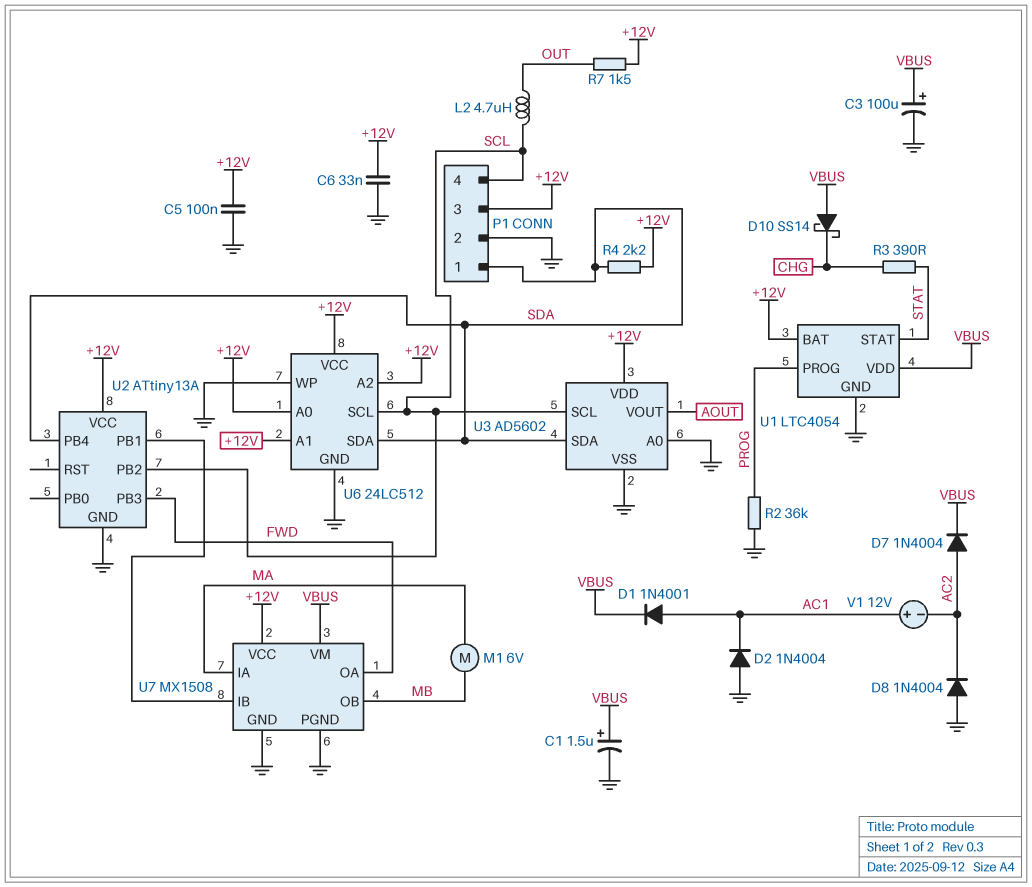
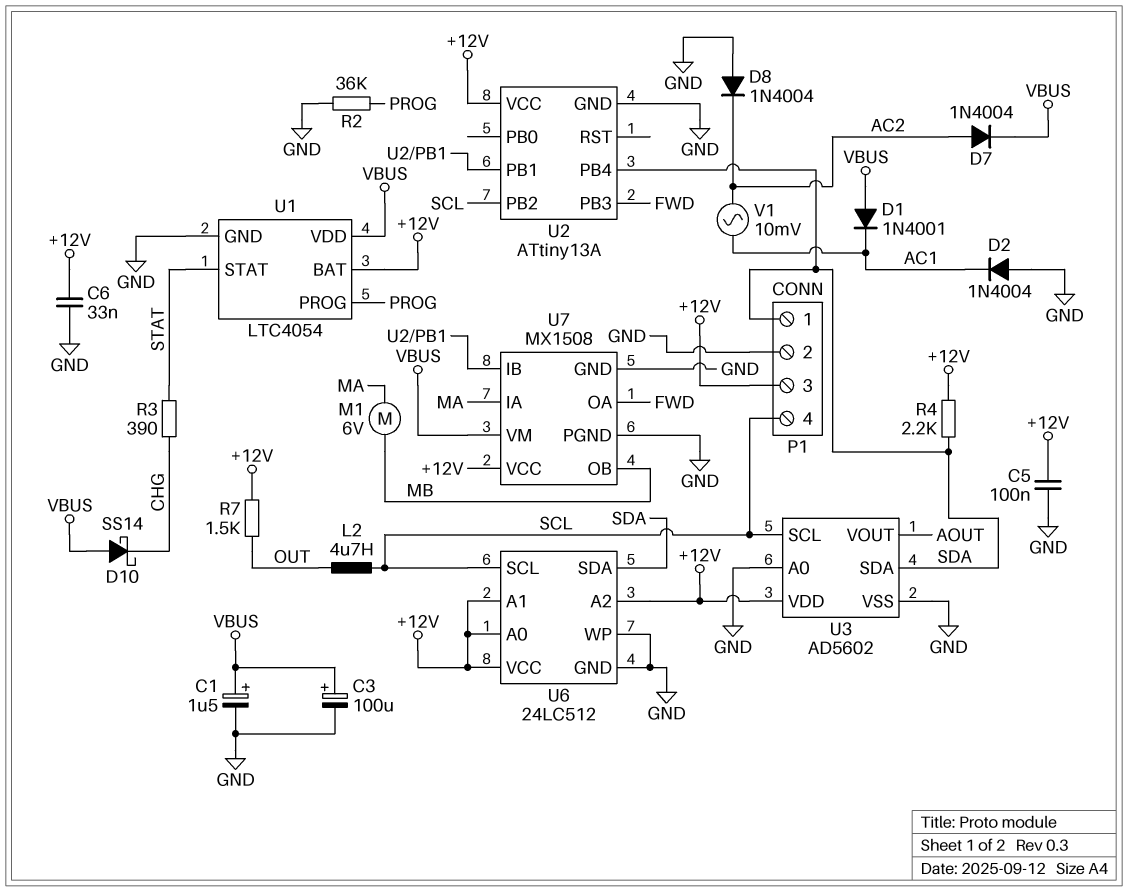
D1: diode 1N4001 (A AC1, K VBUS) -> diode 1N4001 (A VBUS, K AC1)
V1: 12V (plus AC1, minus AC2) -> AC 10mV (AC1, AC2)

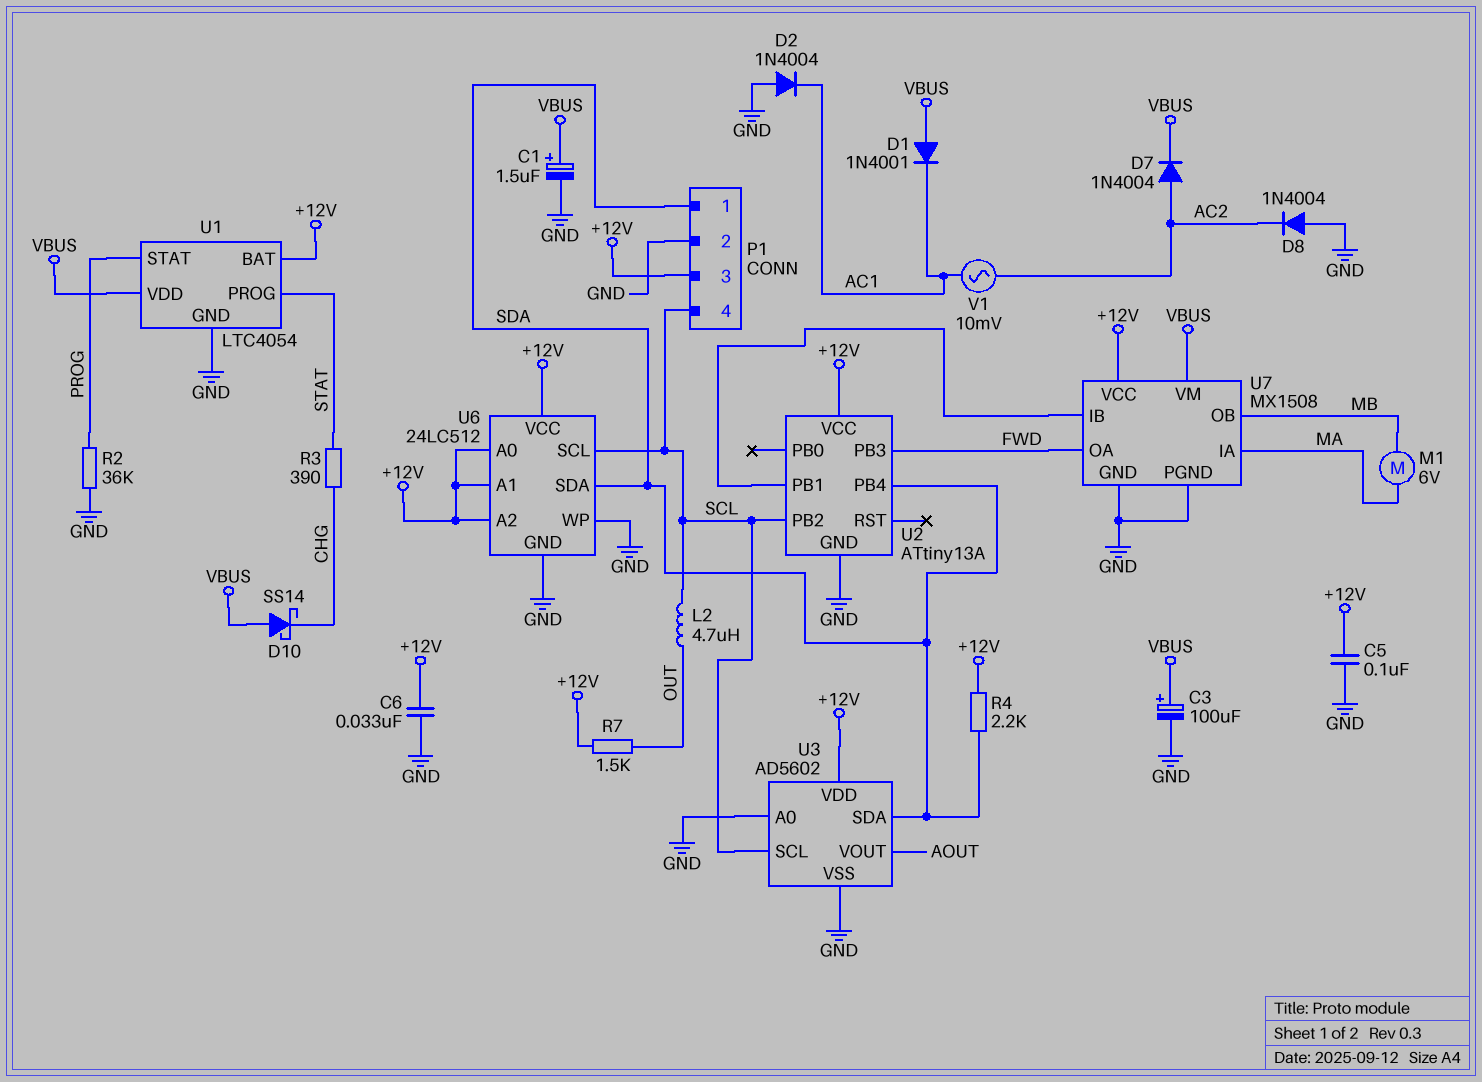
U1 pin PROG: PROG -> STAT
U1 pin STAT: STAT -> PROG

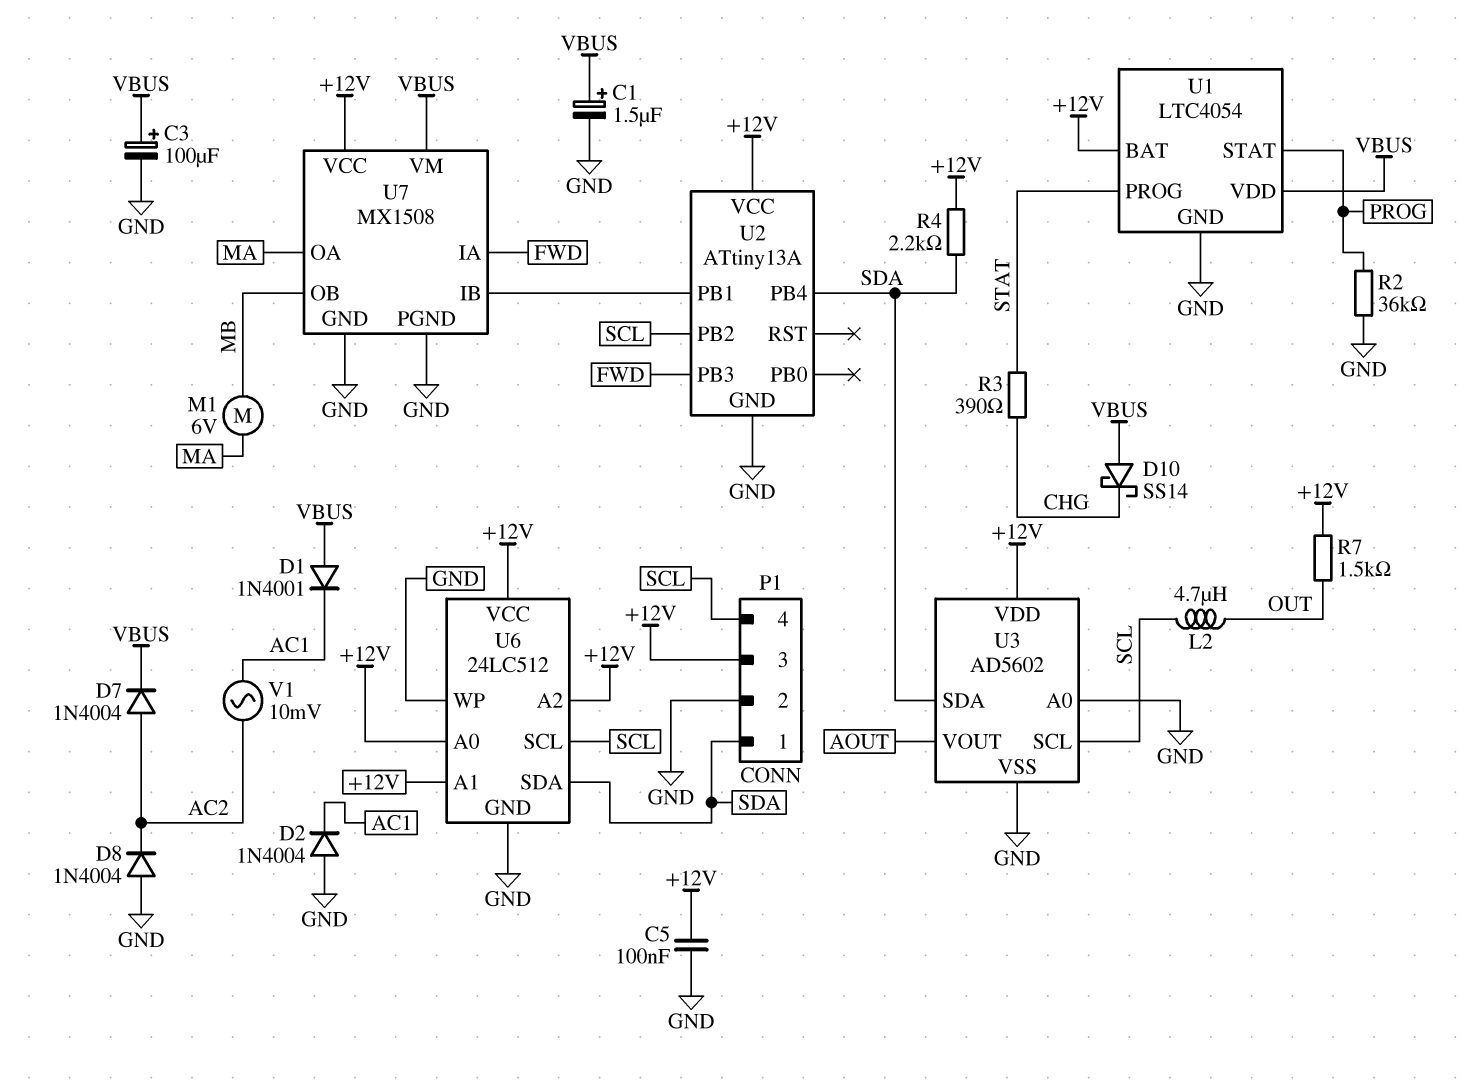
C6: 33nF (+12V, GND) -> none
U7 pin IA: MA -> FWD
U7 pin OA: FWD -> MA

